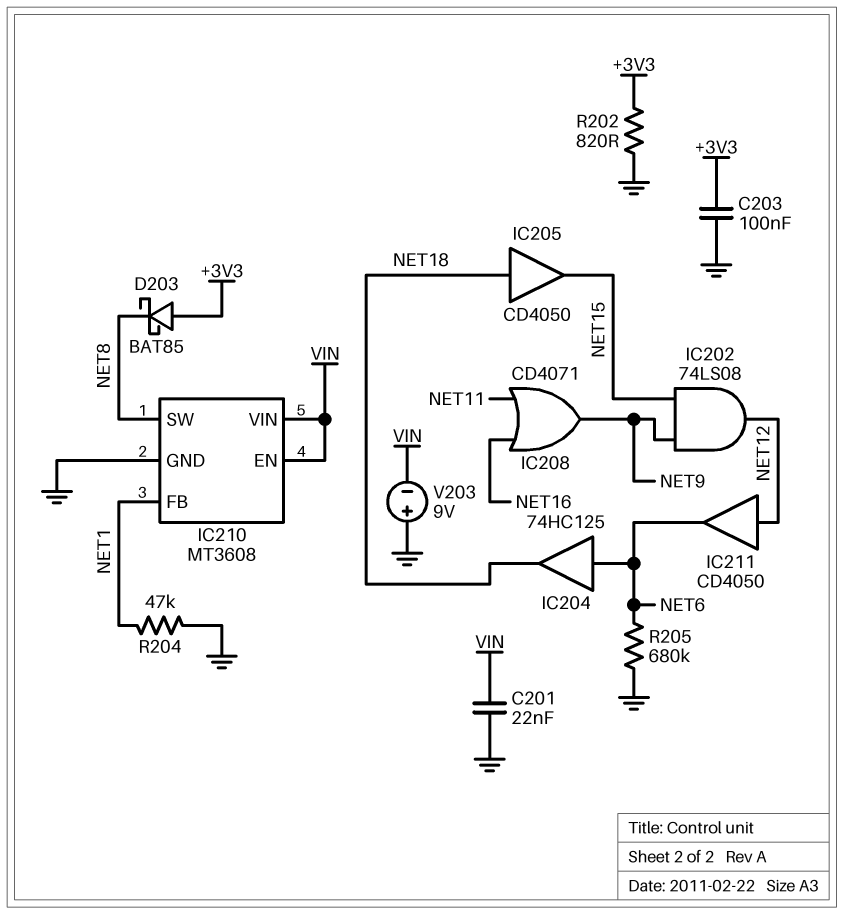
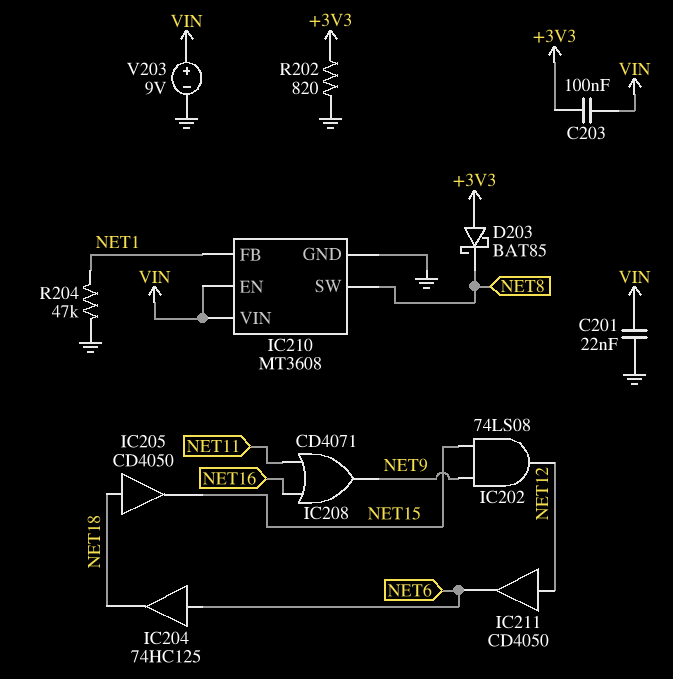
C203: 100nF (+3V3, GND) -> 100nF (+3V3, VIN)
R205: 680k (GND, NET6) -> none
V203: 9V (plus GND, minus VIN) -> 9V (plus VIN, minus GND)

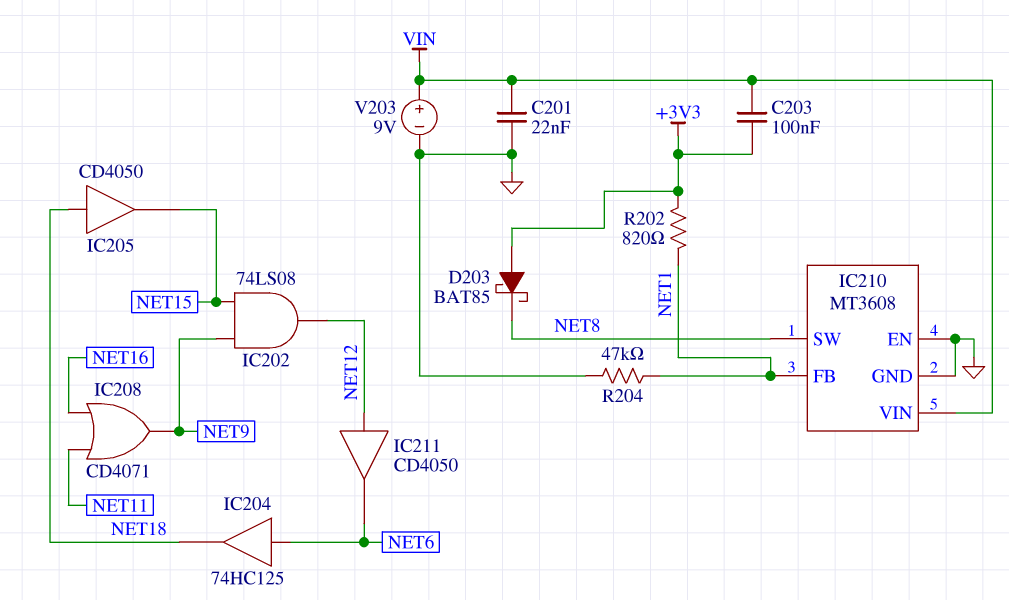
IC210 pin EN: VIN -> GND
R202: 820 (+3V3, GND) -> 820 (+3V3, NET1)

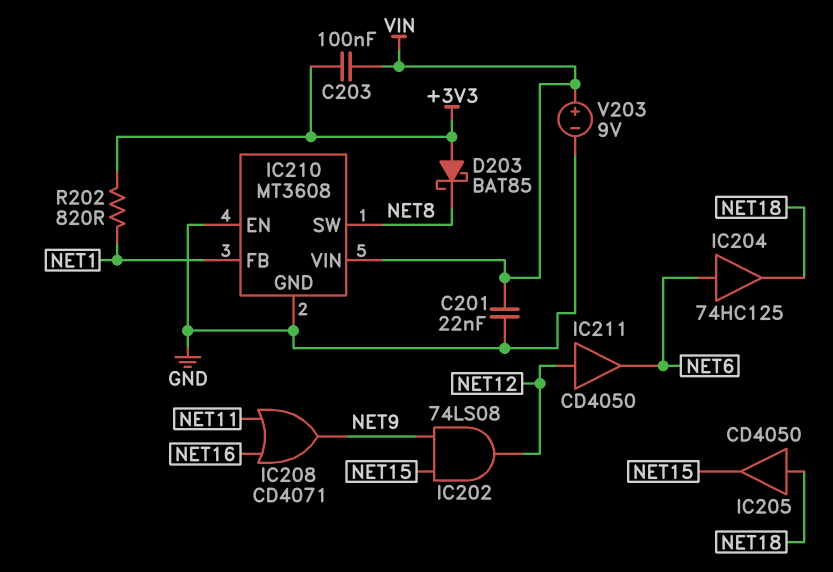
R204: 47k (GND, NET1) -> none

